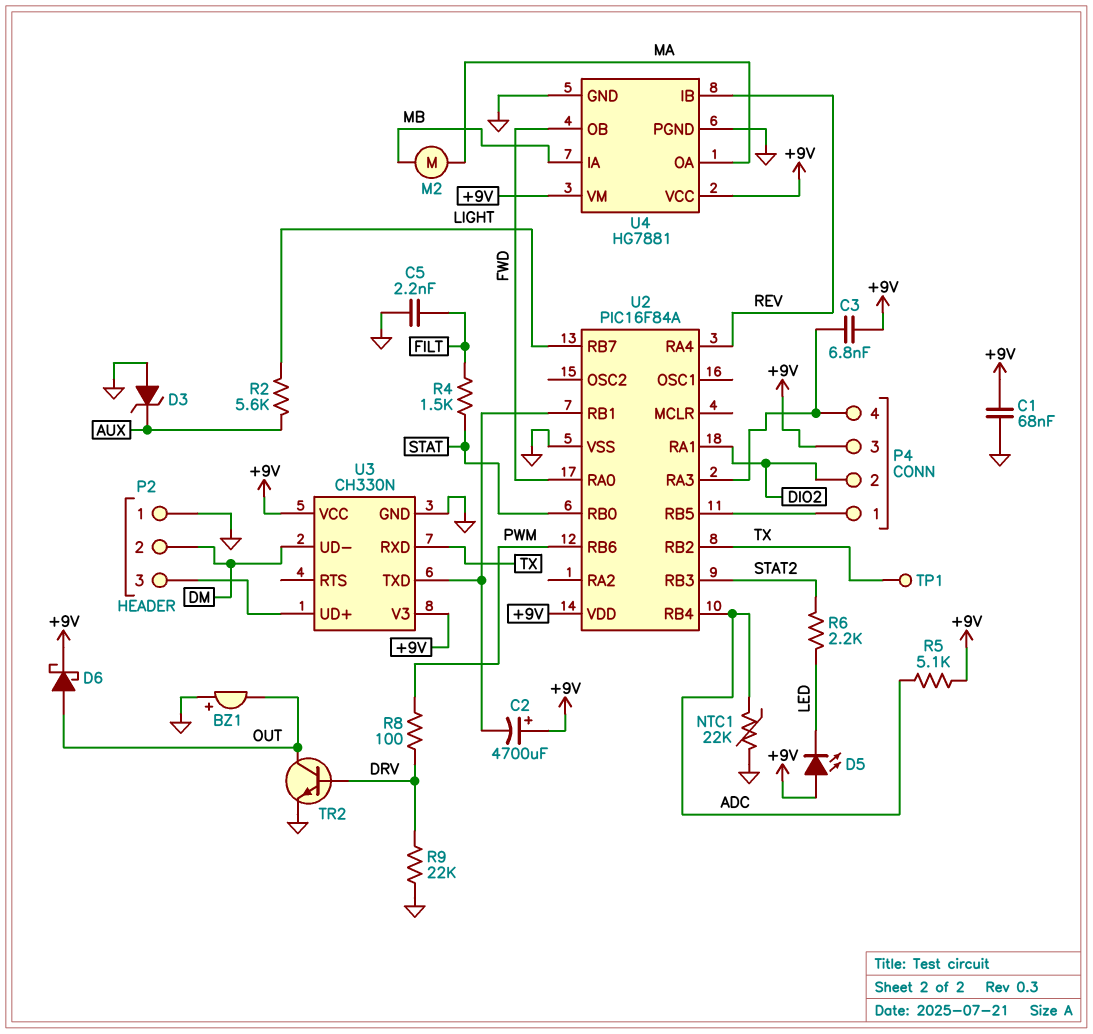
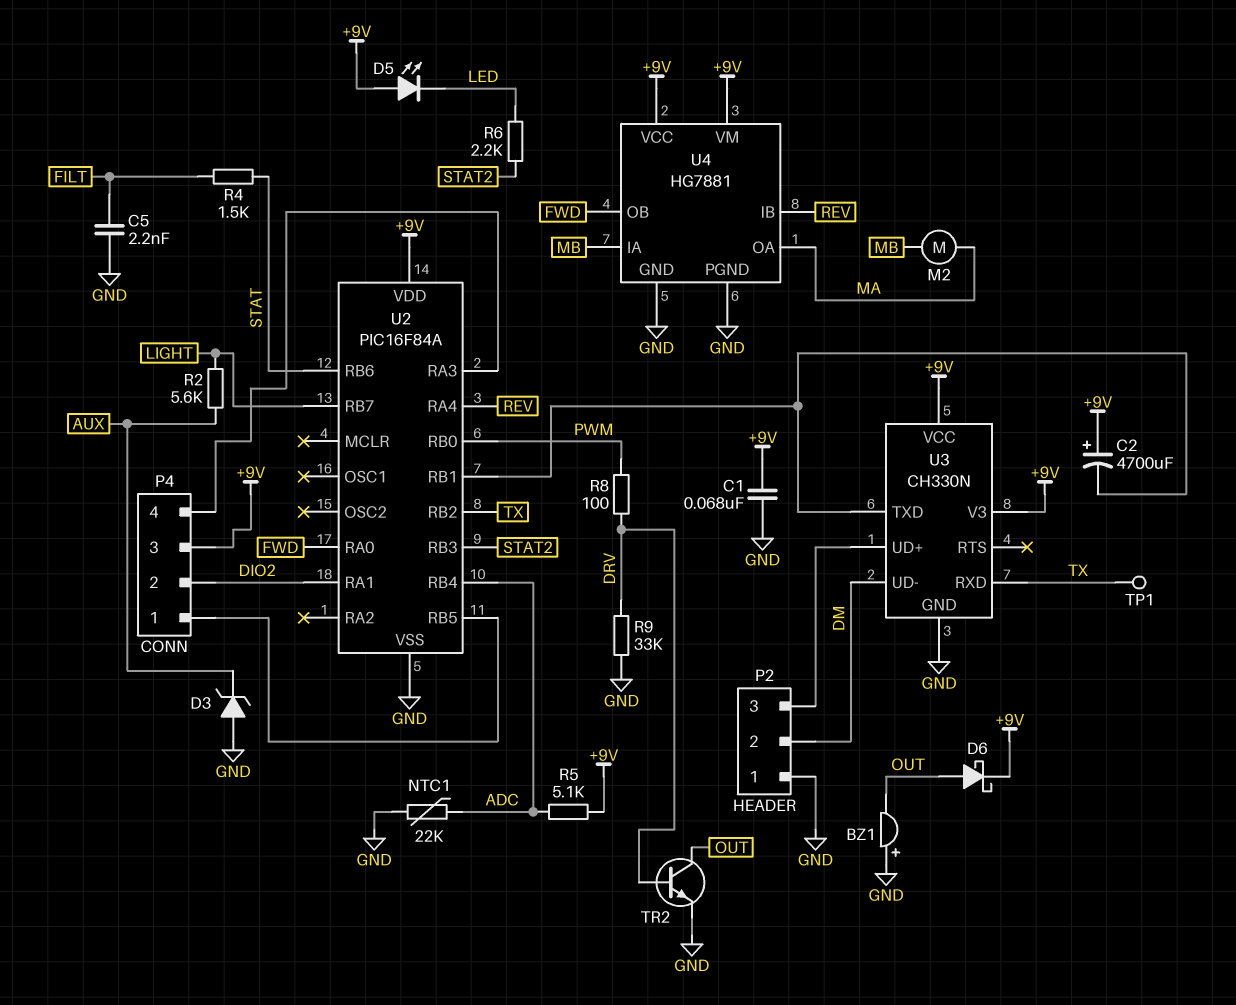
C3: 6.8nF (+9V, P4/4) -> none
R9: 22k (DRV, GND) -> 33k (DRV, GND)
U2 pin RB0: STAT -> PWM
U2 pin RB6: PWM -> STAT

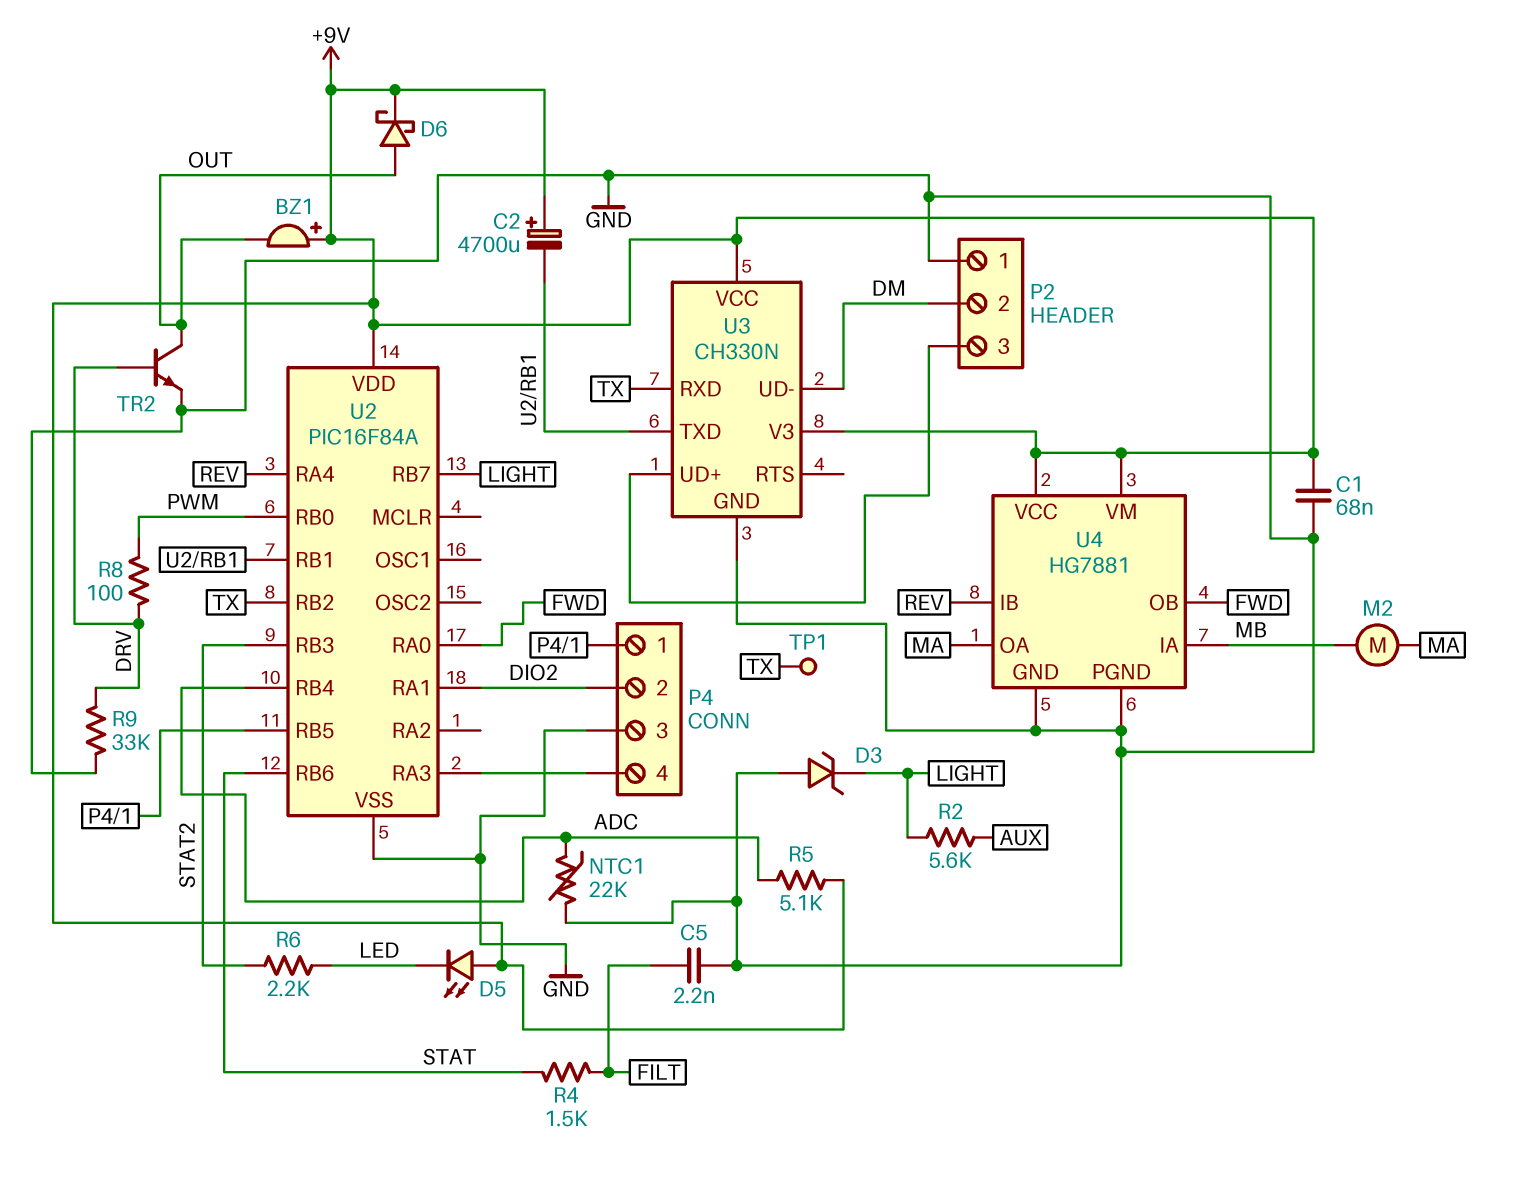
BZ1: buzzer (plus GND, minus OUT) -> buzzer (plus +9V, minus OUT)
D3: zener (A GND, K AUX) -> zener (A GND, K LIGHT)
P4 pin 3: +9V -> GND

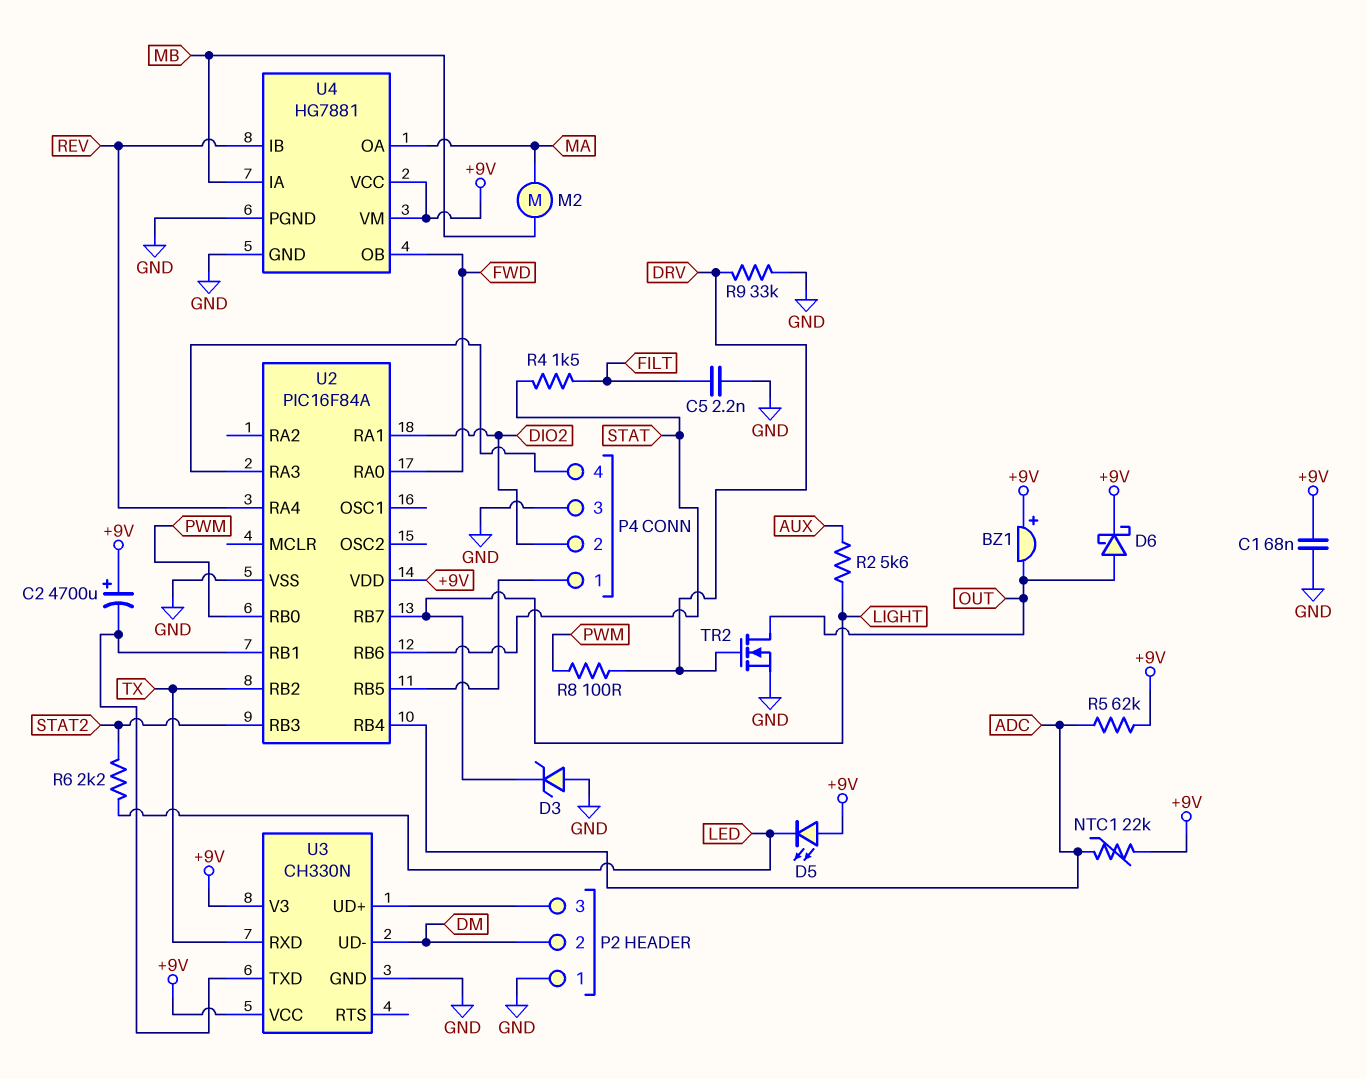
NTC1: 22k (ADC, GND) -> 22k (+9V, ADC)
R5: 5.1k (+9V, ADC) -> 62k (+9V, ADC)
TP1: test point (TX) -> none
TR2: NPN (B DRV, C OUT, E GND) -> NMOS (G DRV, D OUT, S GND)

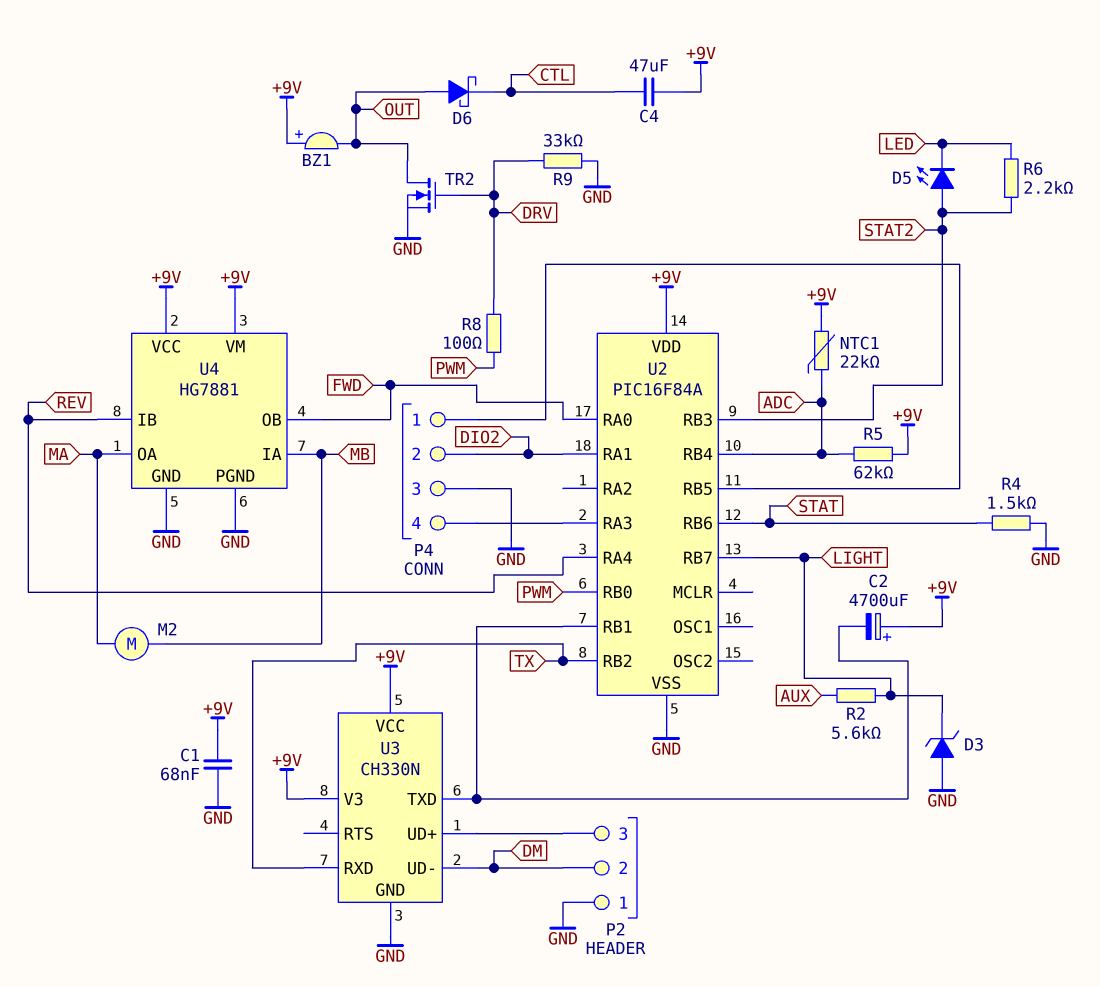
C4: none -> 47uF (+9V, CTL)
C5: 2.2nF (FILT, GND) -> none
D5: LED (A +9V, K LED) -> LED (A STAT2, K LED)
D6: schottky (A OUT, K +9V) -> schottky (A OUT, K CTL)
R4: 1.5k (FILT, STAT) -> 1.5k (GND, STAT)

